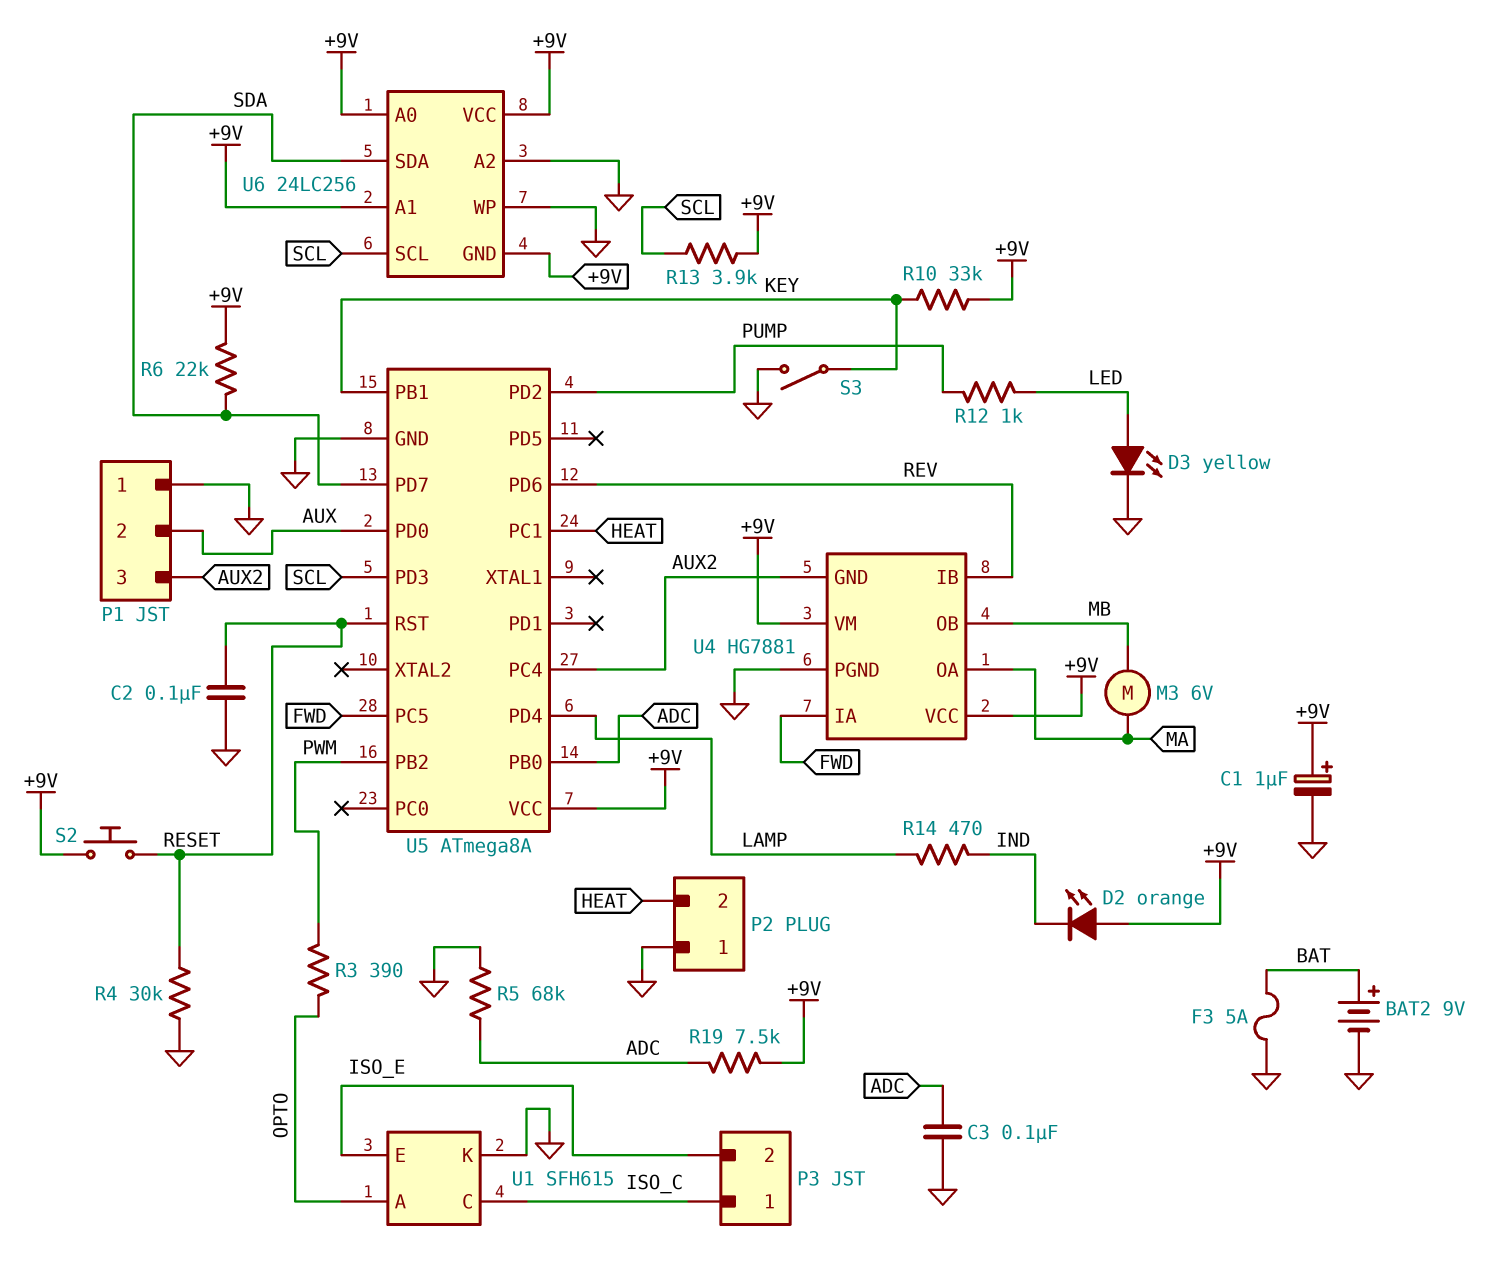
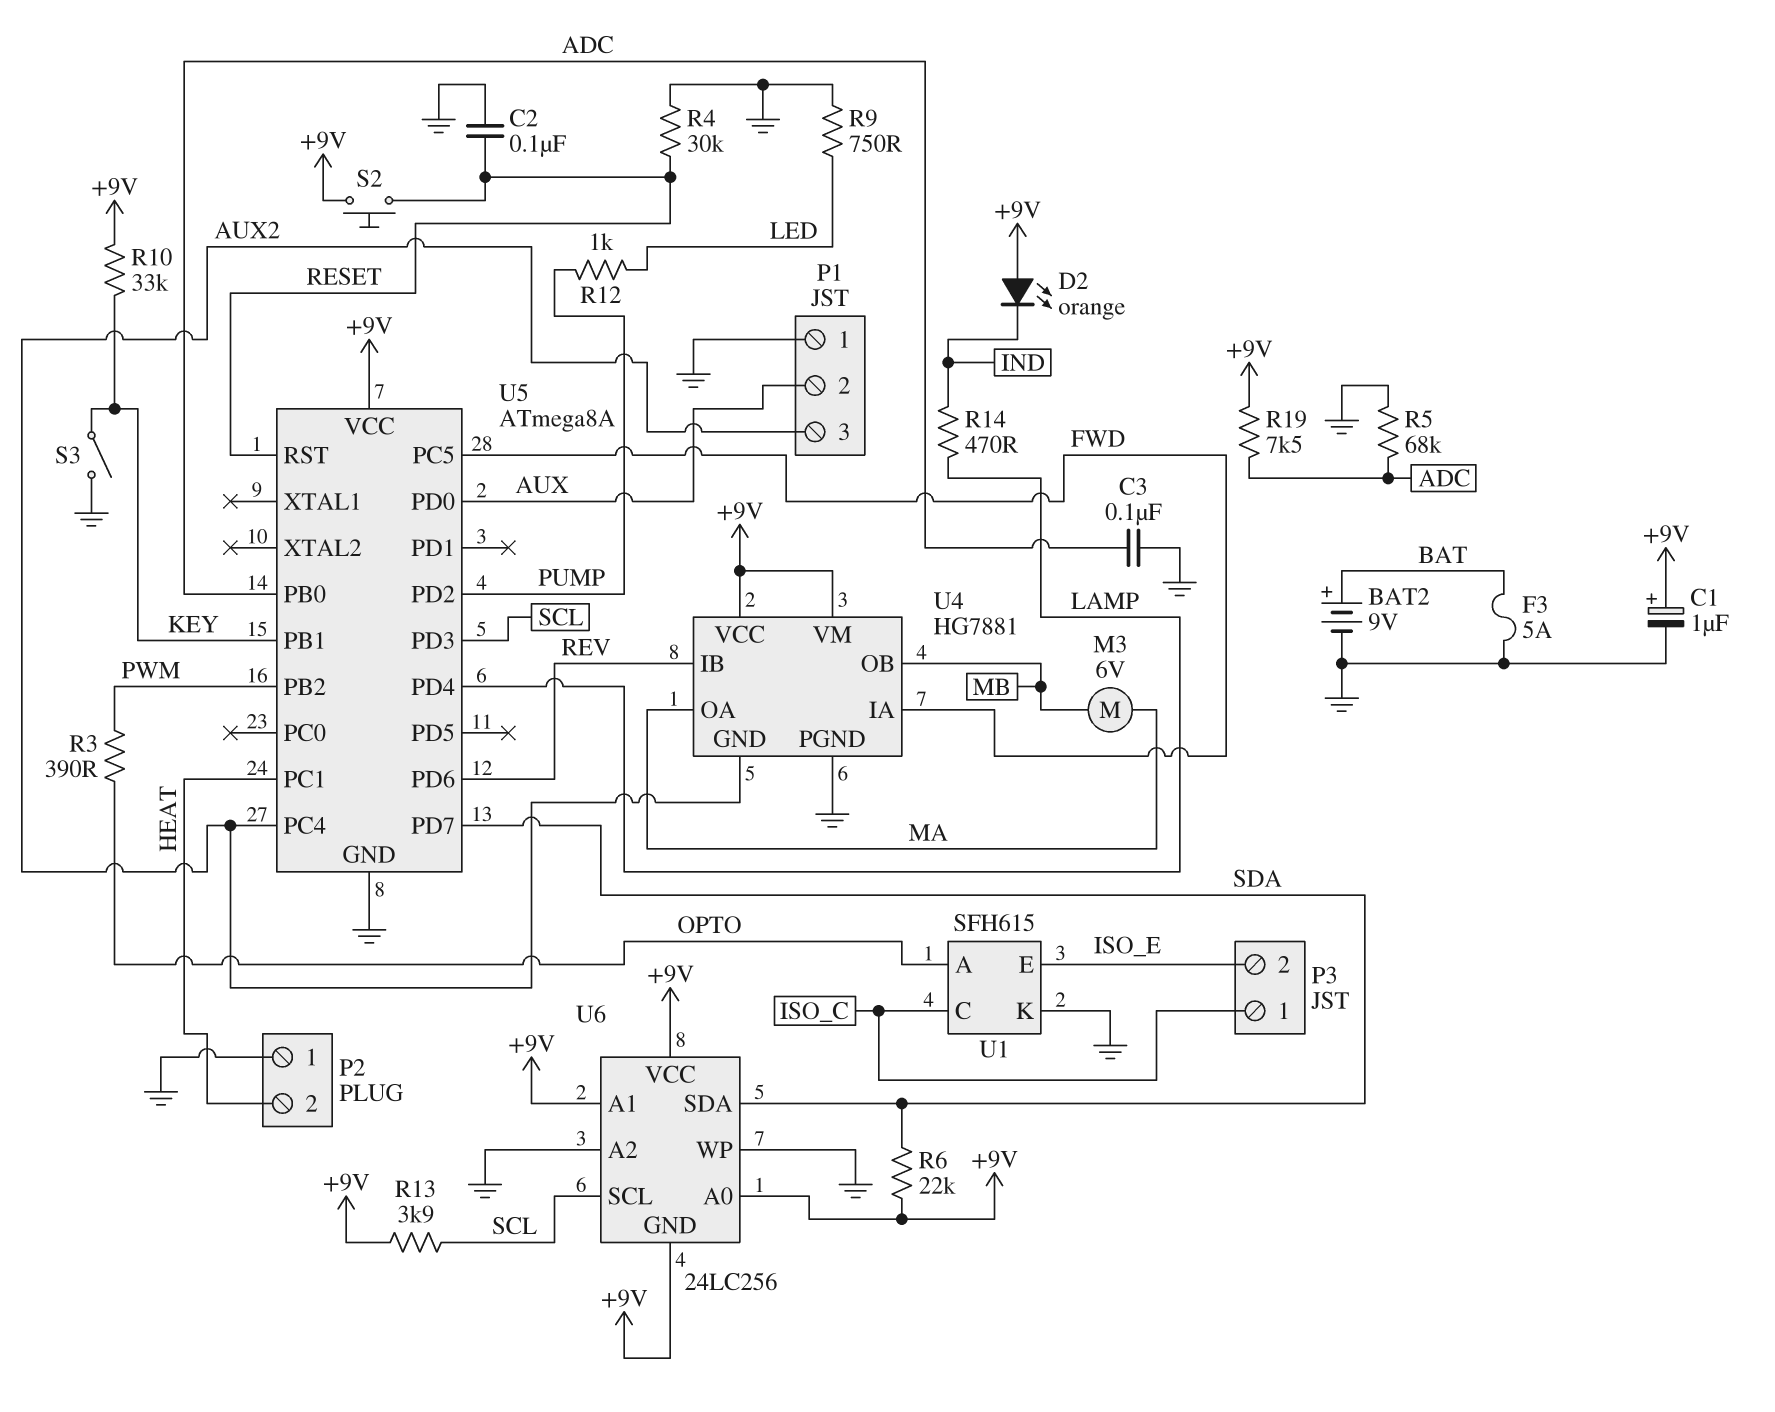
D3: LED yellow (A LED, K GND) -> none
R9: none -> 750 (GND, LED)

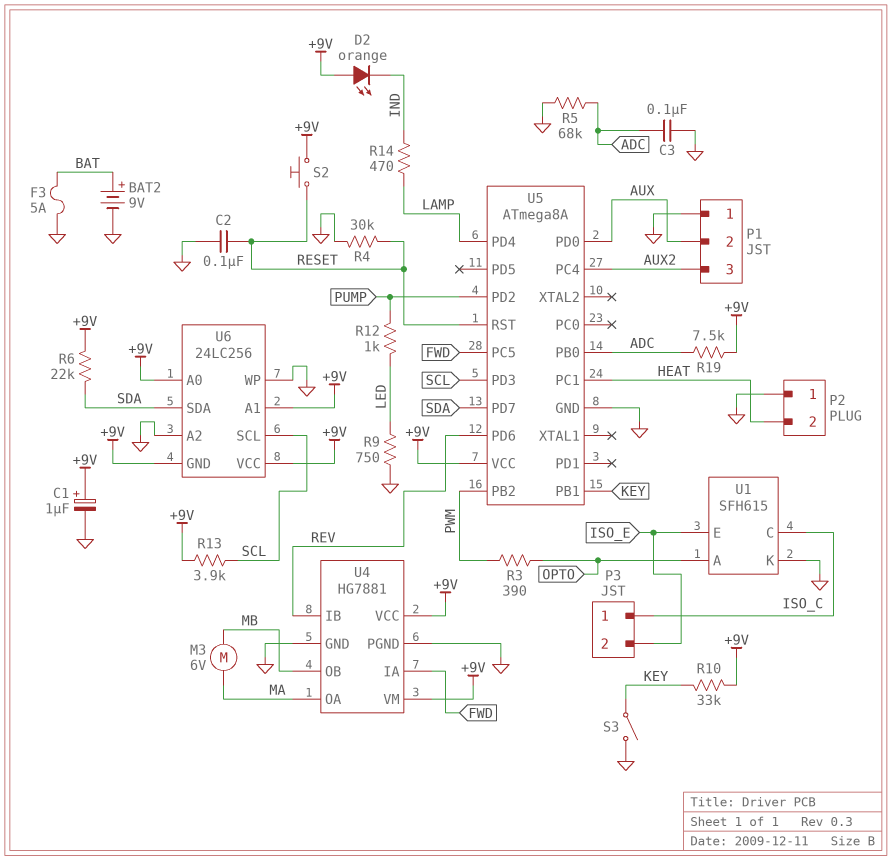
U4 pin GND: AUX2 -> GND

